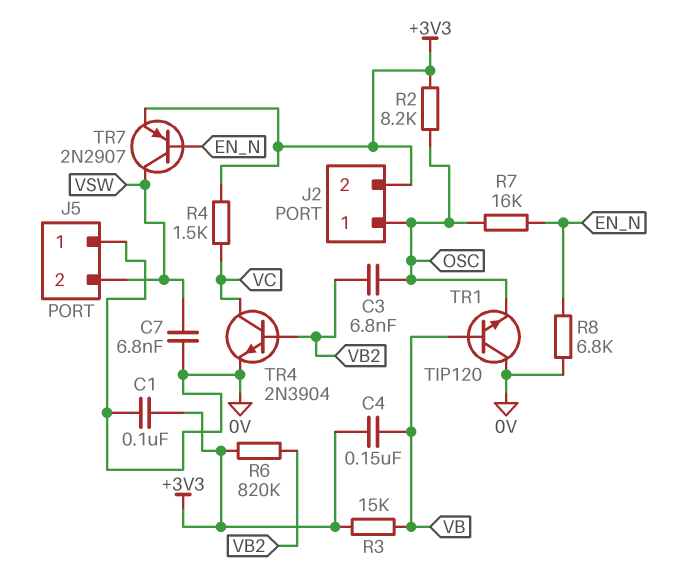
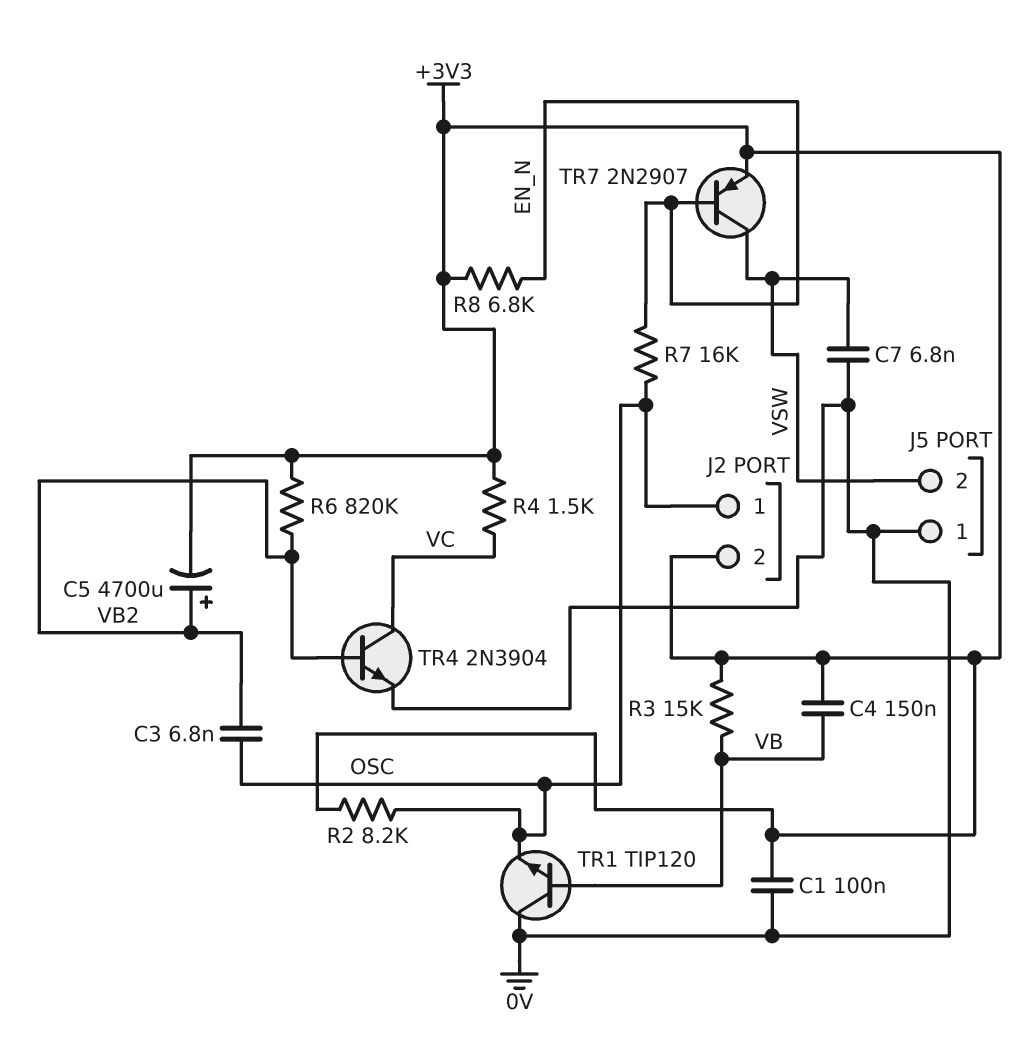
C5: none -> 4700uF (plus VB2, minus +3V3)
R8: 6.8k (0V, EN_N) -> 6.8k (+3V3, EN_N)

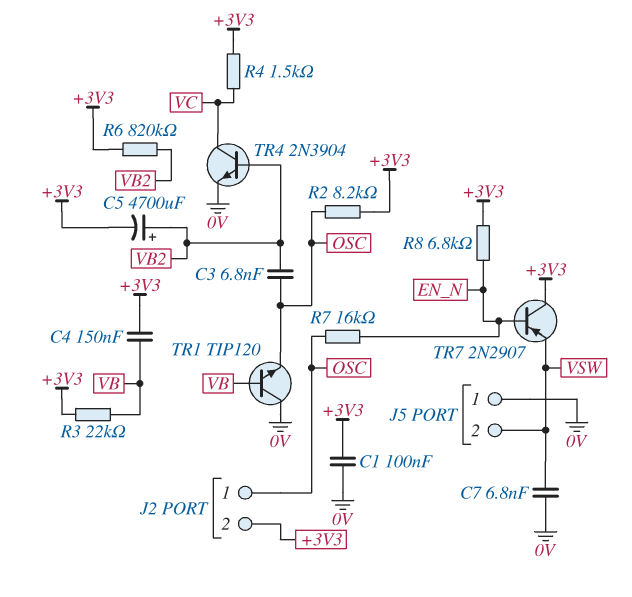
R3: 15k (+3V3, VB) -> 22k (+3V3, VB)
TR7: PNP 2N2907 (B EN_N, C VSW, E +3V3) -> PNP 2N2907 (B EN_N, C +3V3, E VSW)

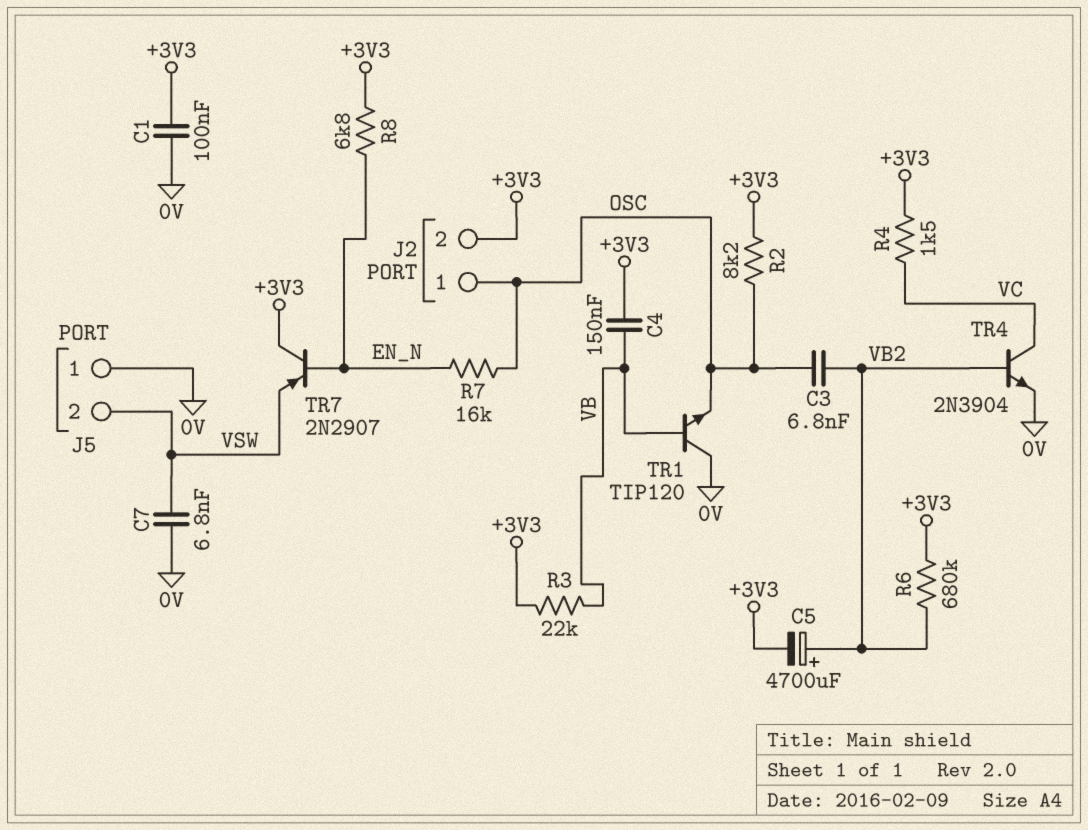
R6: 820k (+3V3, VB2) -> 680k (+3V3, VB2)

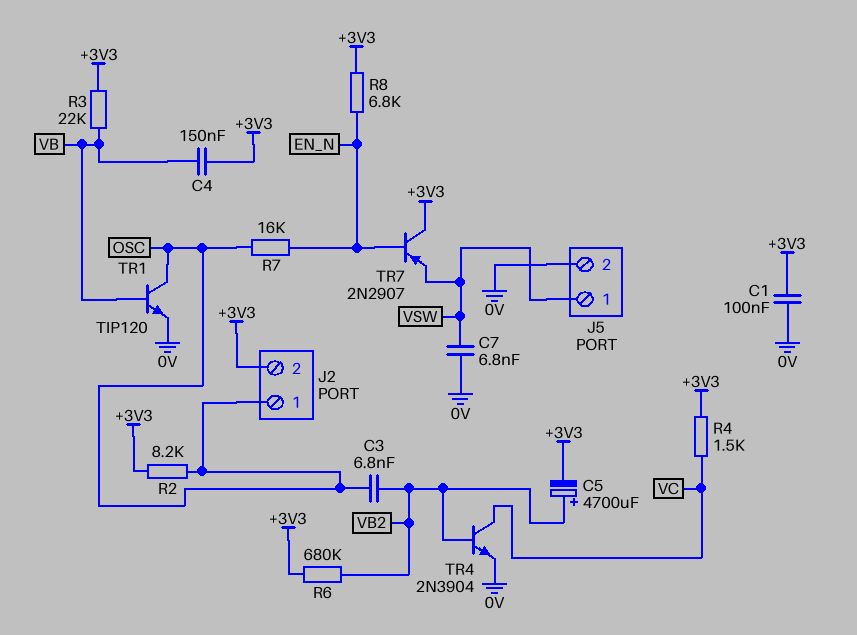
J5 pin 1: 0V -> VSW
J5 pin 2: VSW -> 0V
TR1: NPN TIP120 (B VB, C 0V, E OSC) -> NPN TIP120 (B VB, C OSC, E 0V)

